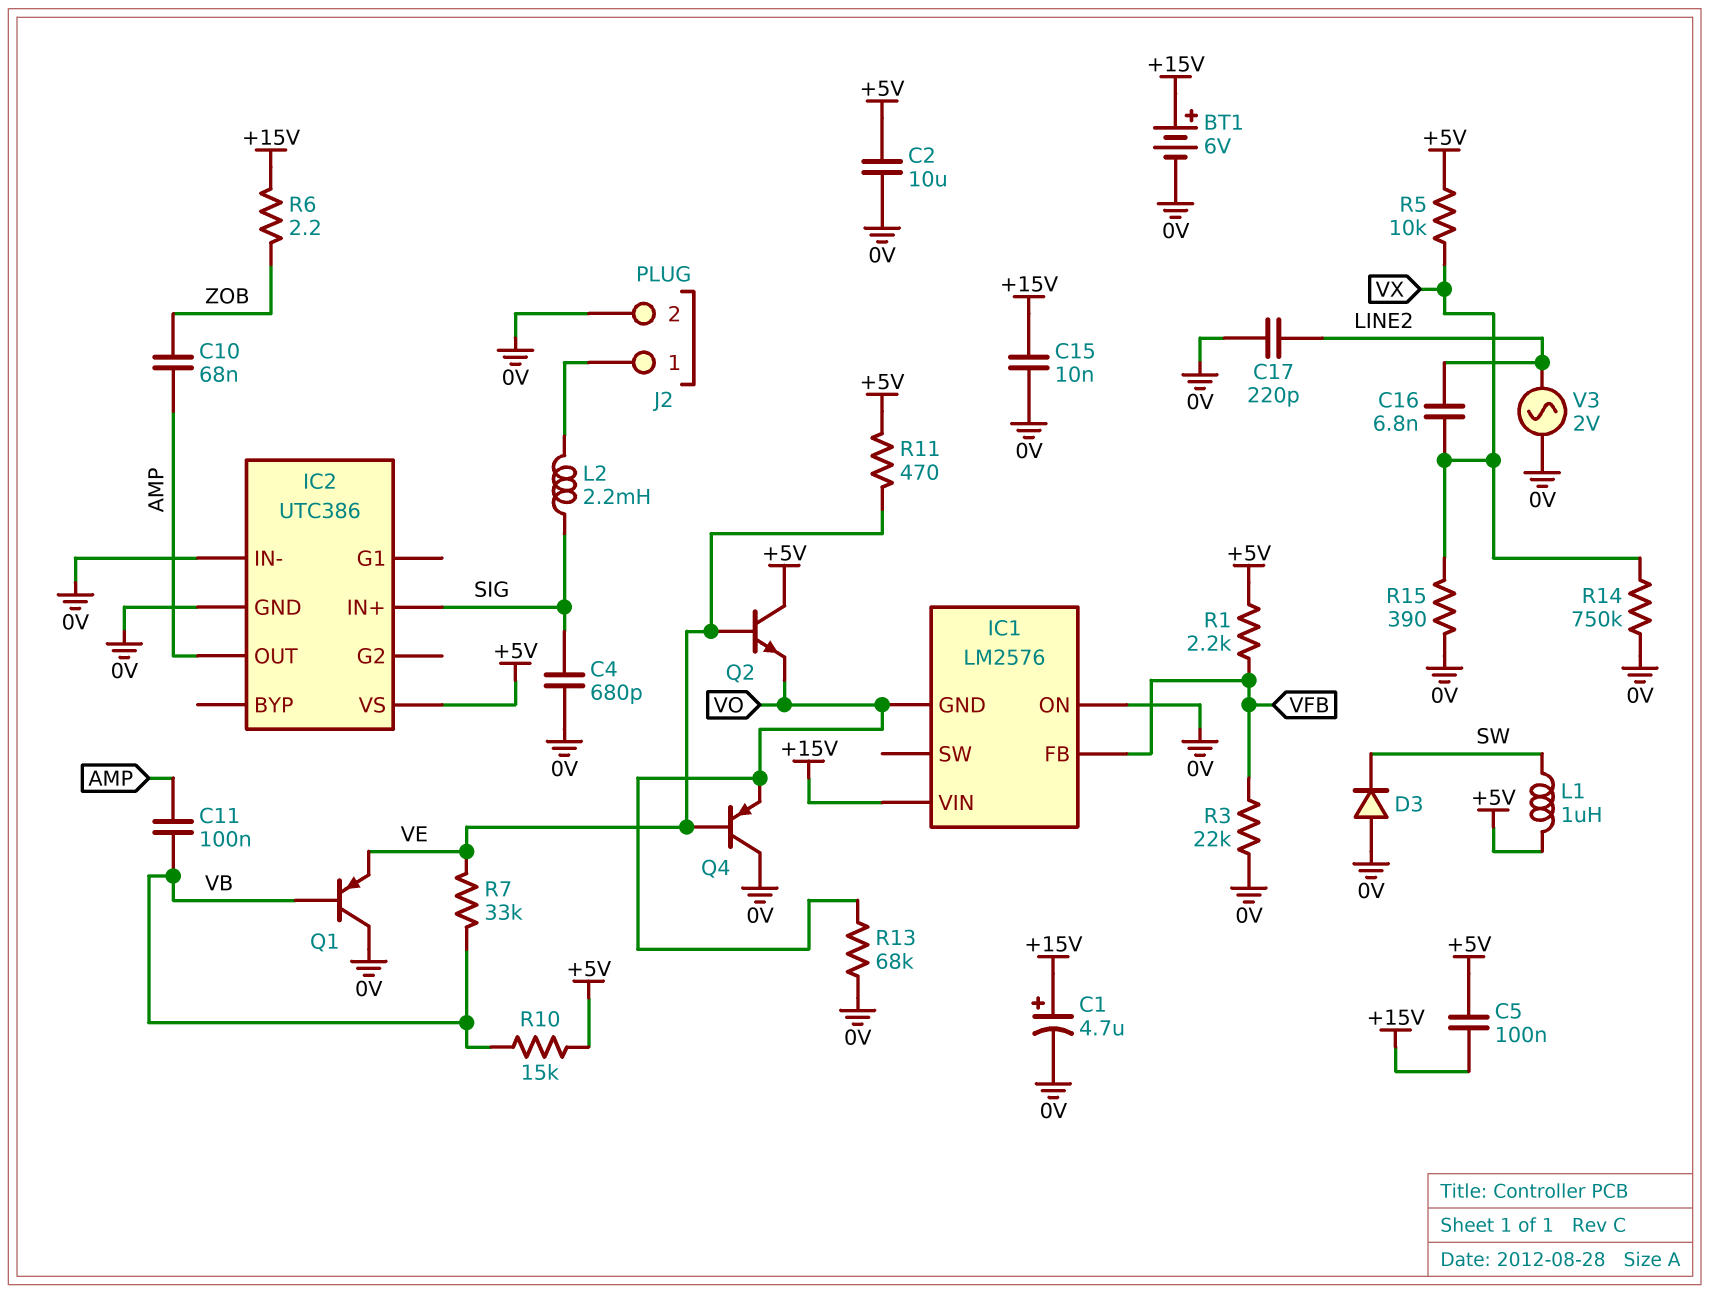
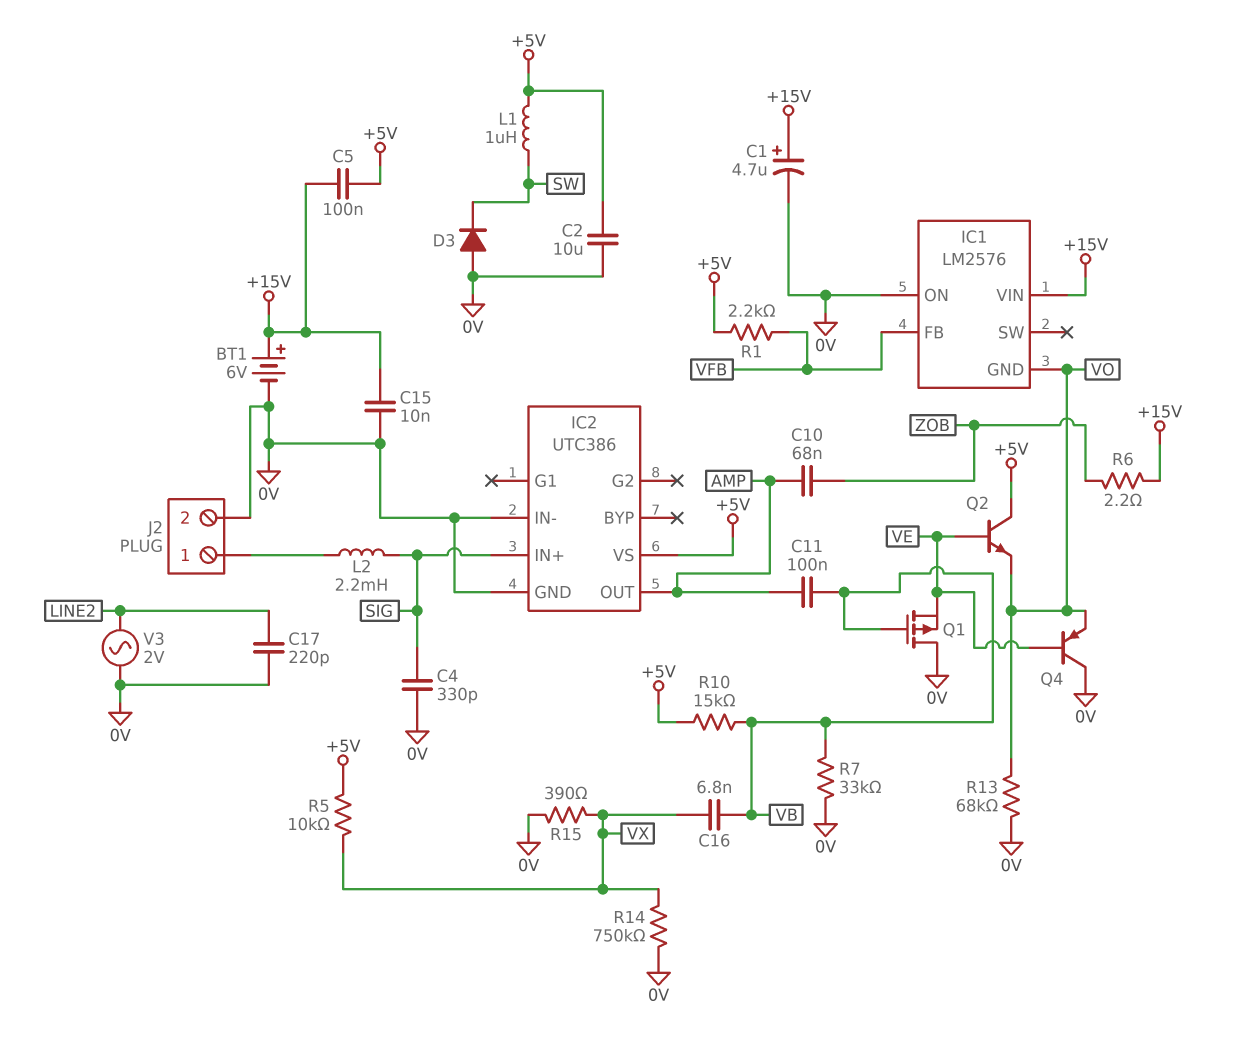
C4: 680pF (0V, SIG) -> 330pF (0V, SIG)
C16: 6.8nF (LINE2, VX) -> 6.8nF (VB, VX)
Q1: PNP (B VB, C 0V, E VE) -> PMOS (G VB, D 0V, S VE)
R3: 22k (0V, VFB) -> none
R7: 33k (VB, VE) -> 33k (0V, VB)
R11: 470 (+5V, VE) -> none

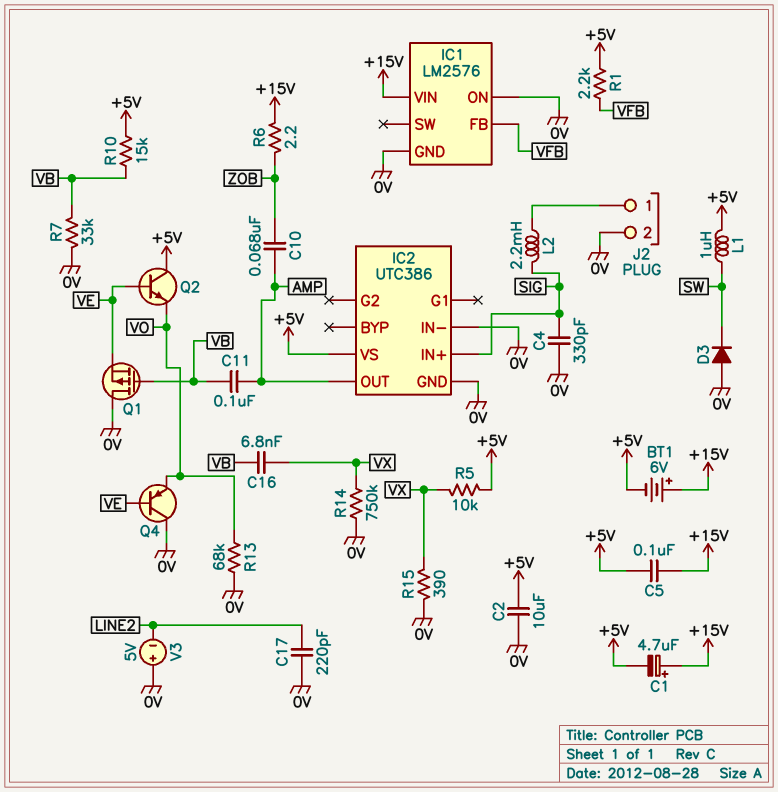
BT1: 6V (plus +15V, minus 0V) -> 6V (plus +15V, minus +5V)
C1: 4.7uF (plus +15V, minus 0V) -> 4.7uF (plus +15V, minus +5V)
C15: 10nF (+15V, 0V) -> none
IC1 pin GND: VO -> 0V
V3: AC 2V (0V, LINE2) -> 5V (plus 0V, minus LINE2)

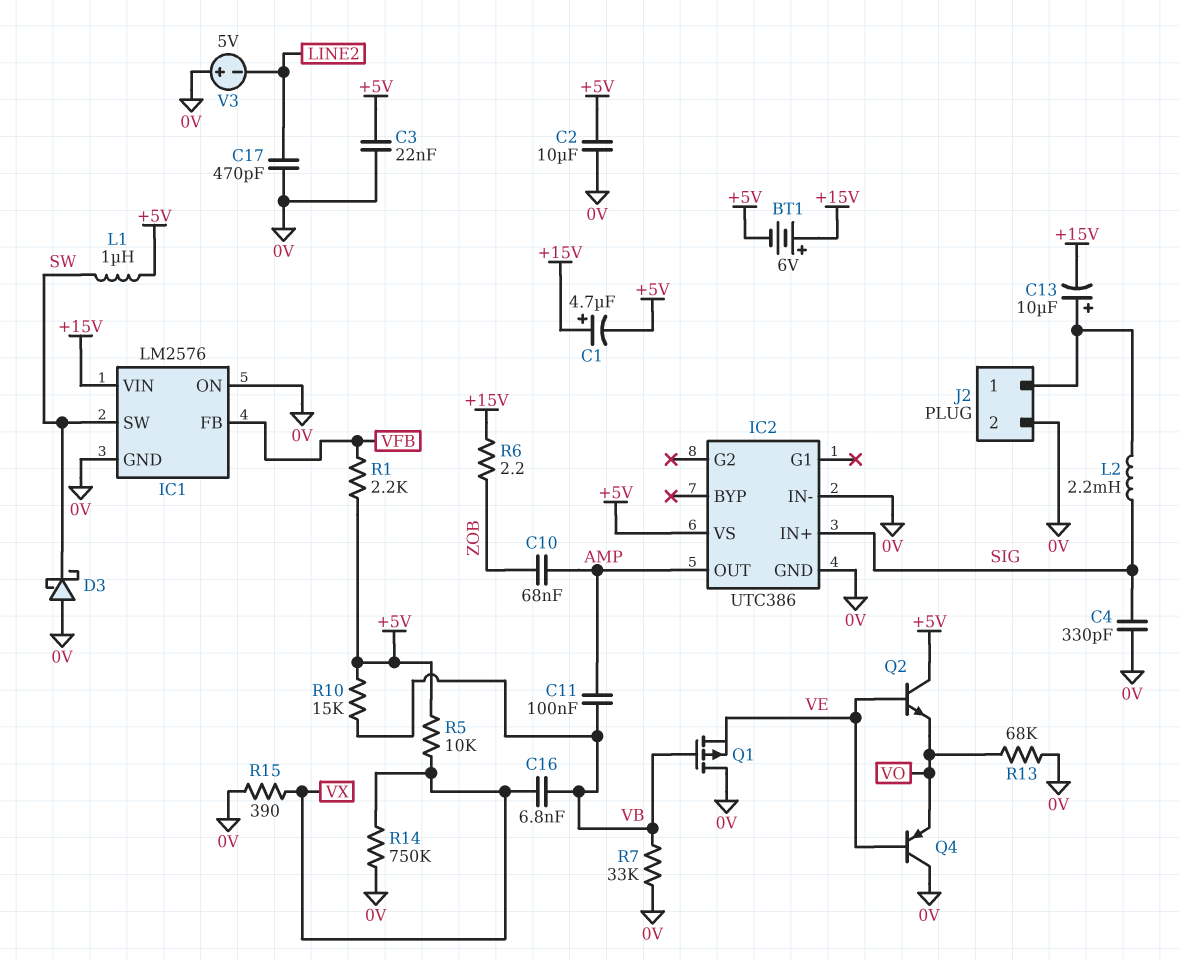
C3: none -> 22nF (+5V, 0V)
C5: 100nF (+5V, +15V) -> none
C13: none -> 10uF (plus J2/1, minus +15V)
C17: 220pF (0V, LINE2) -> 470pF (0V, LINE2)
D3: diode (A 0V, K SW) -> schottky (A 0V, K SW)
IC1 pin SW: none -> SW

